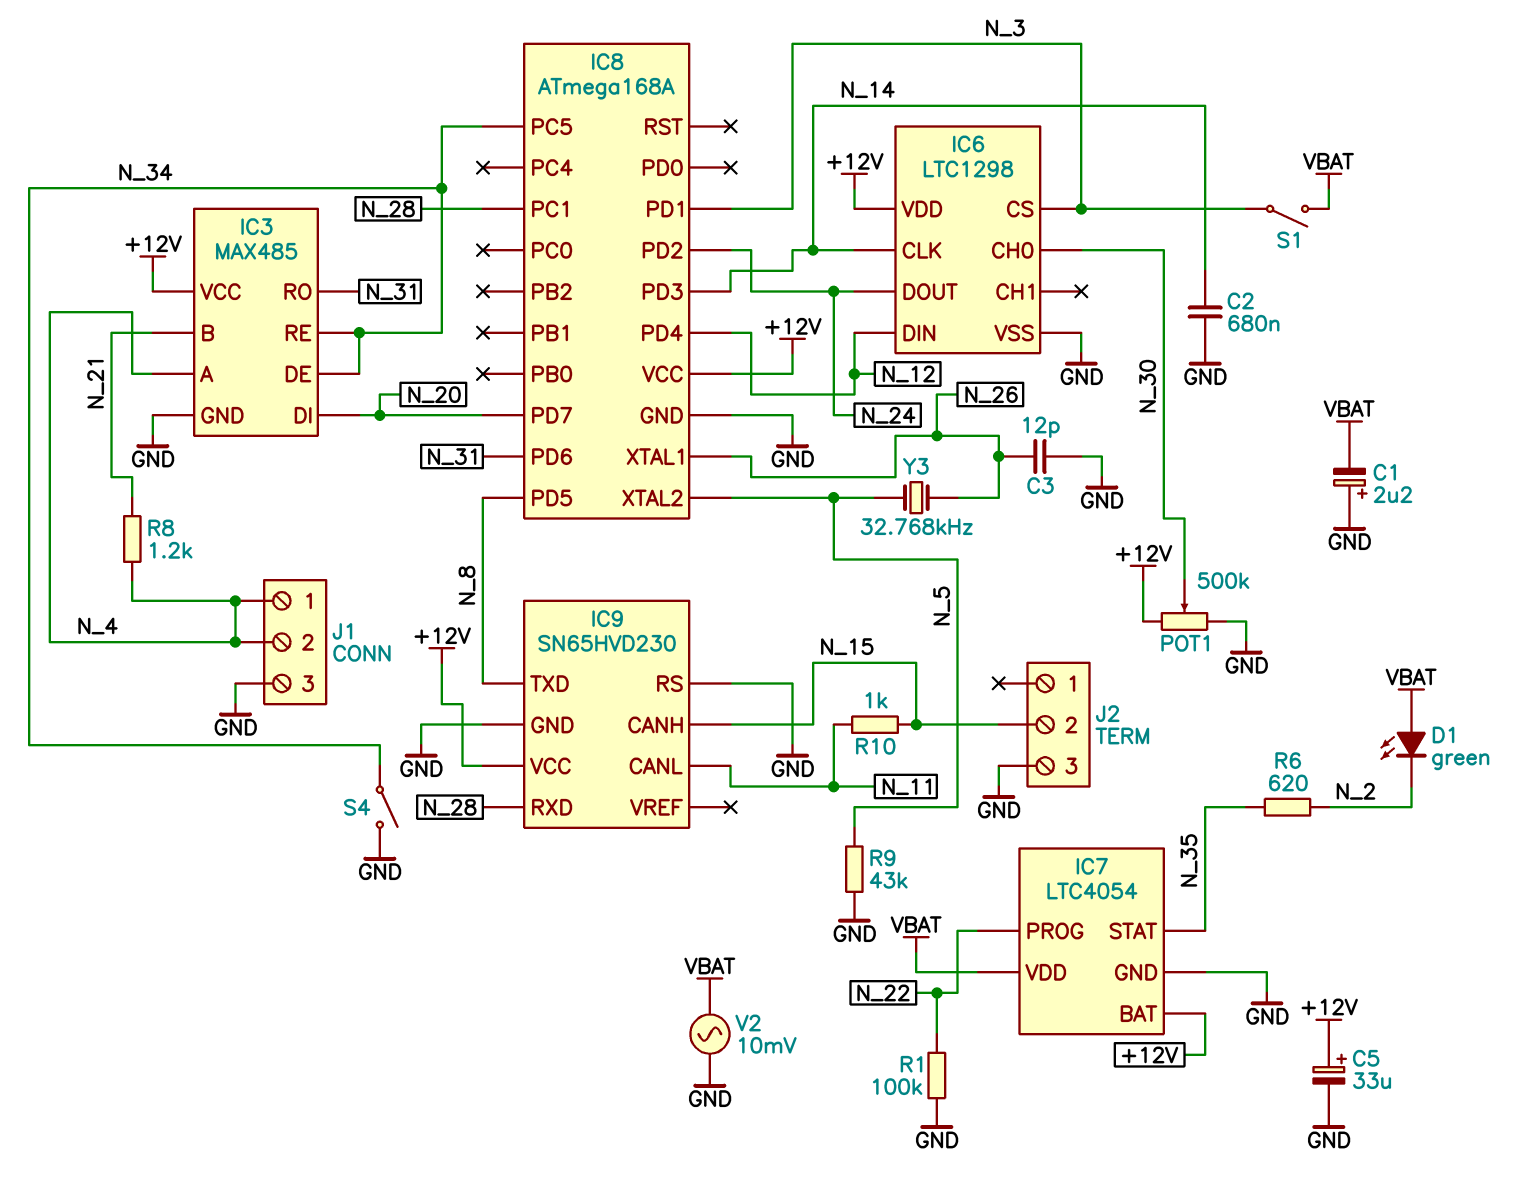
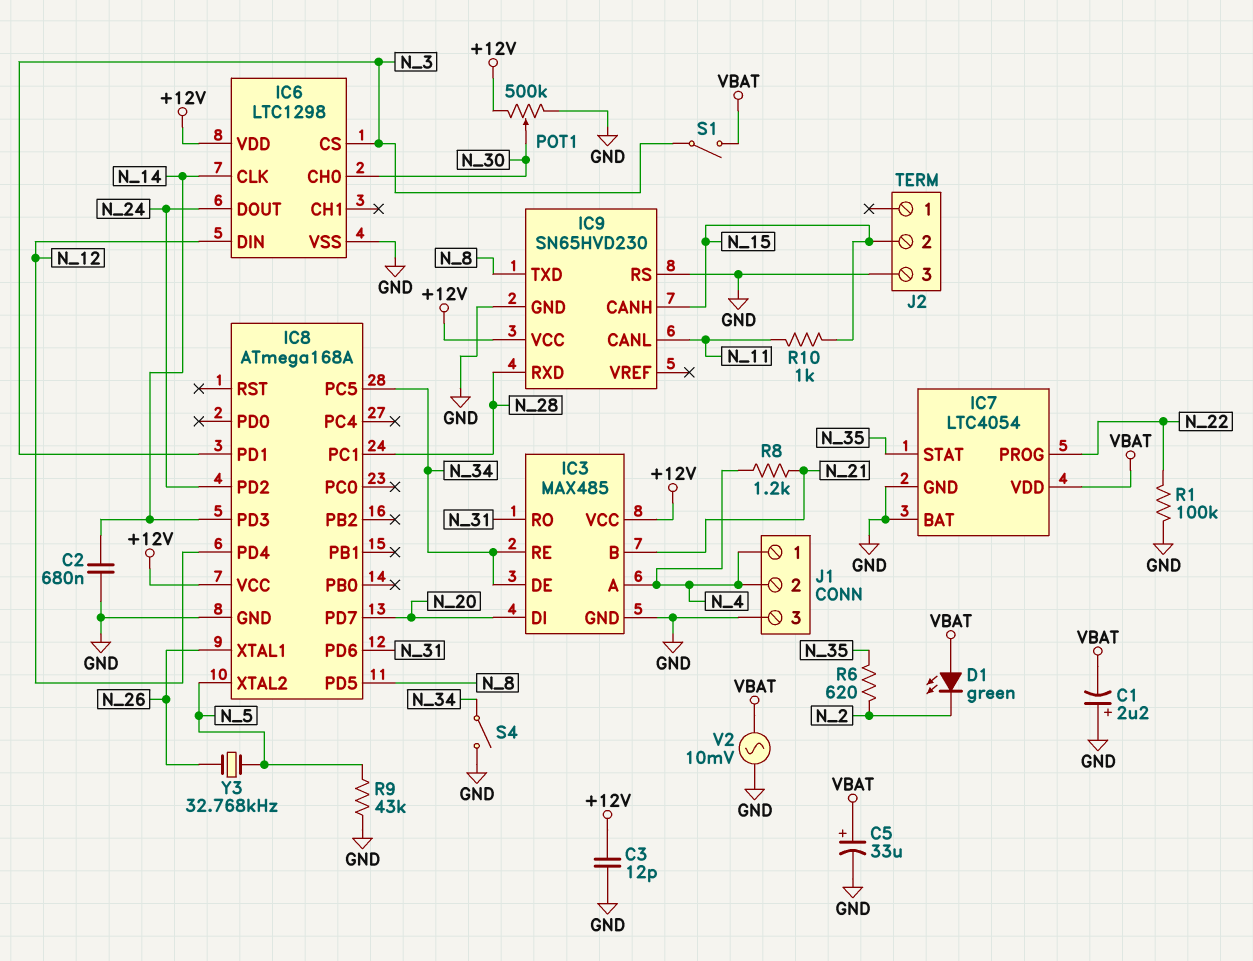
C3: 12pF (GND, N_26) -> 12pF (+12V, GND)
C5: 33uF (plus +12V, minus GND) -> 33uF (plus VBAT, minus GND)
IC7 pin BAT: +12V -> GND

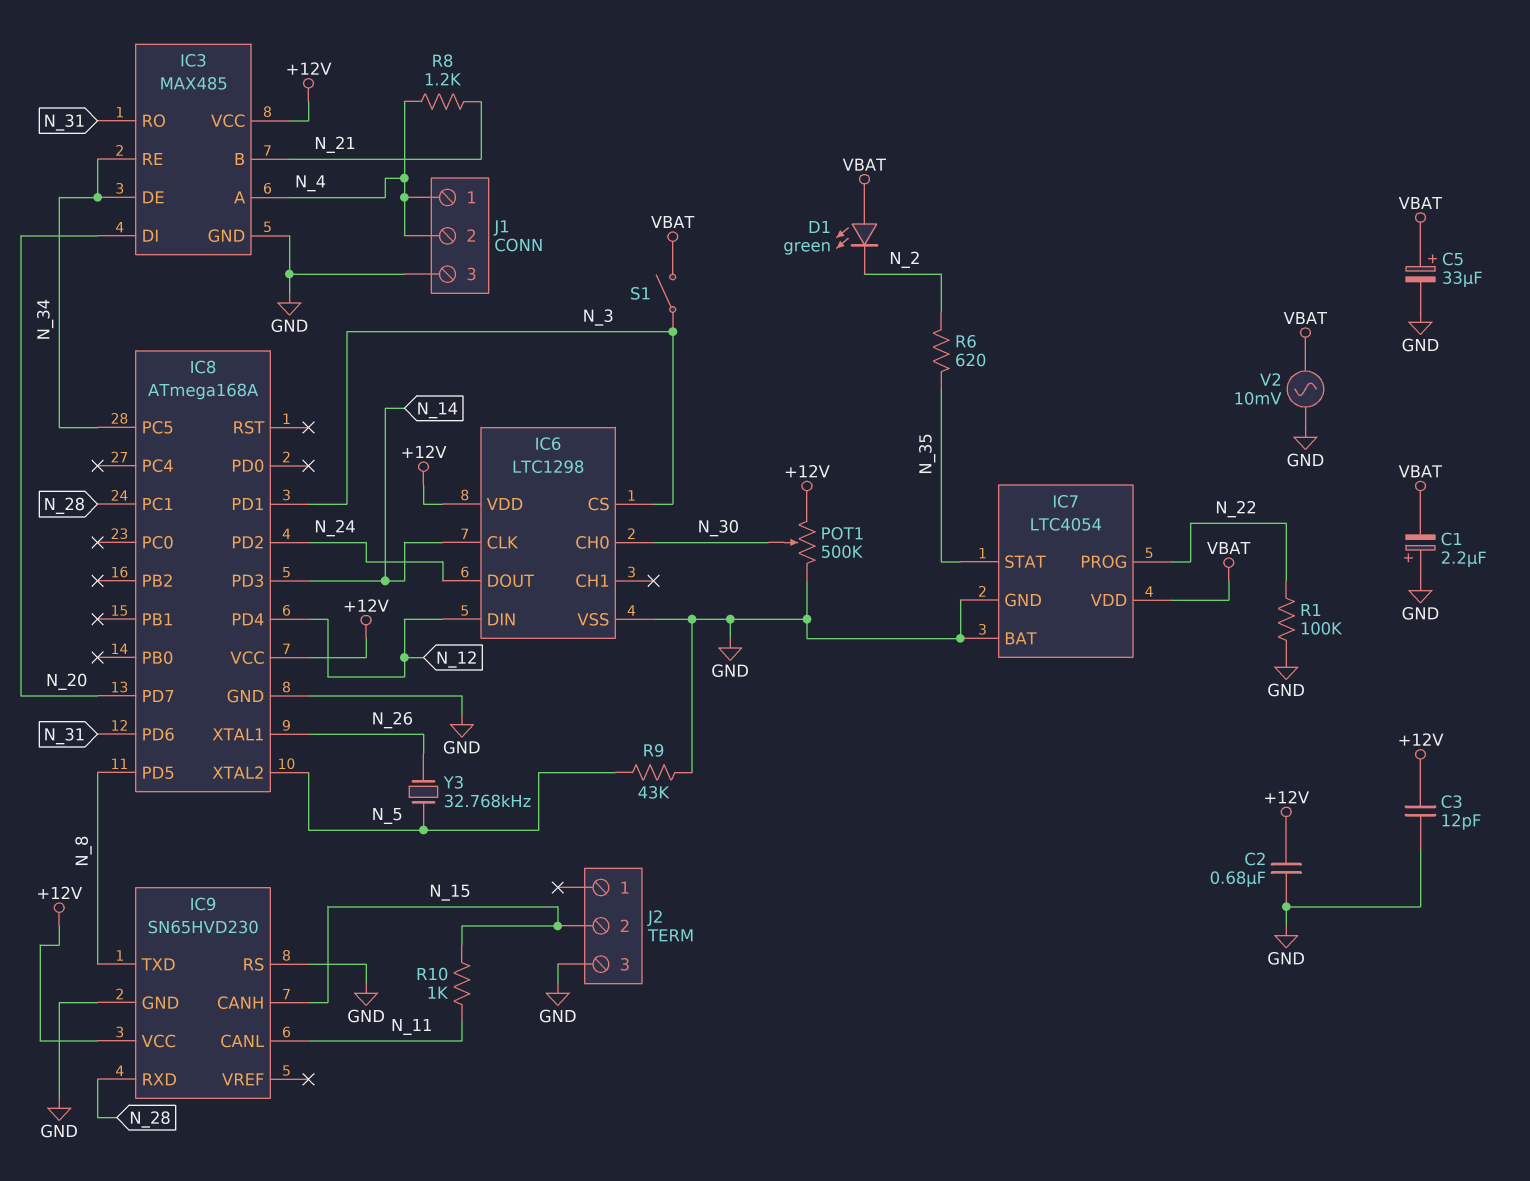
C2: 680nF (GND, N_14) -> 680nF (+12V, GND)
S4: switch (GND, N_34) -> none

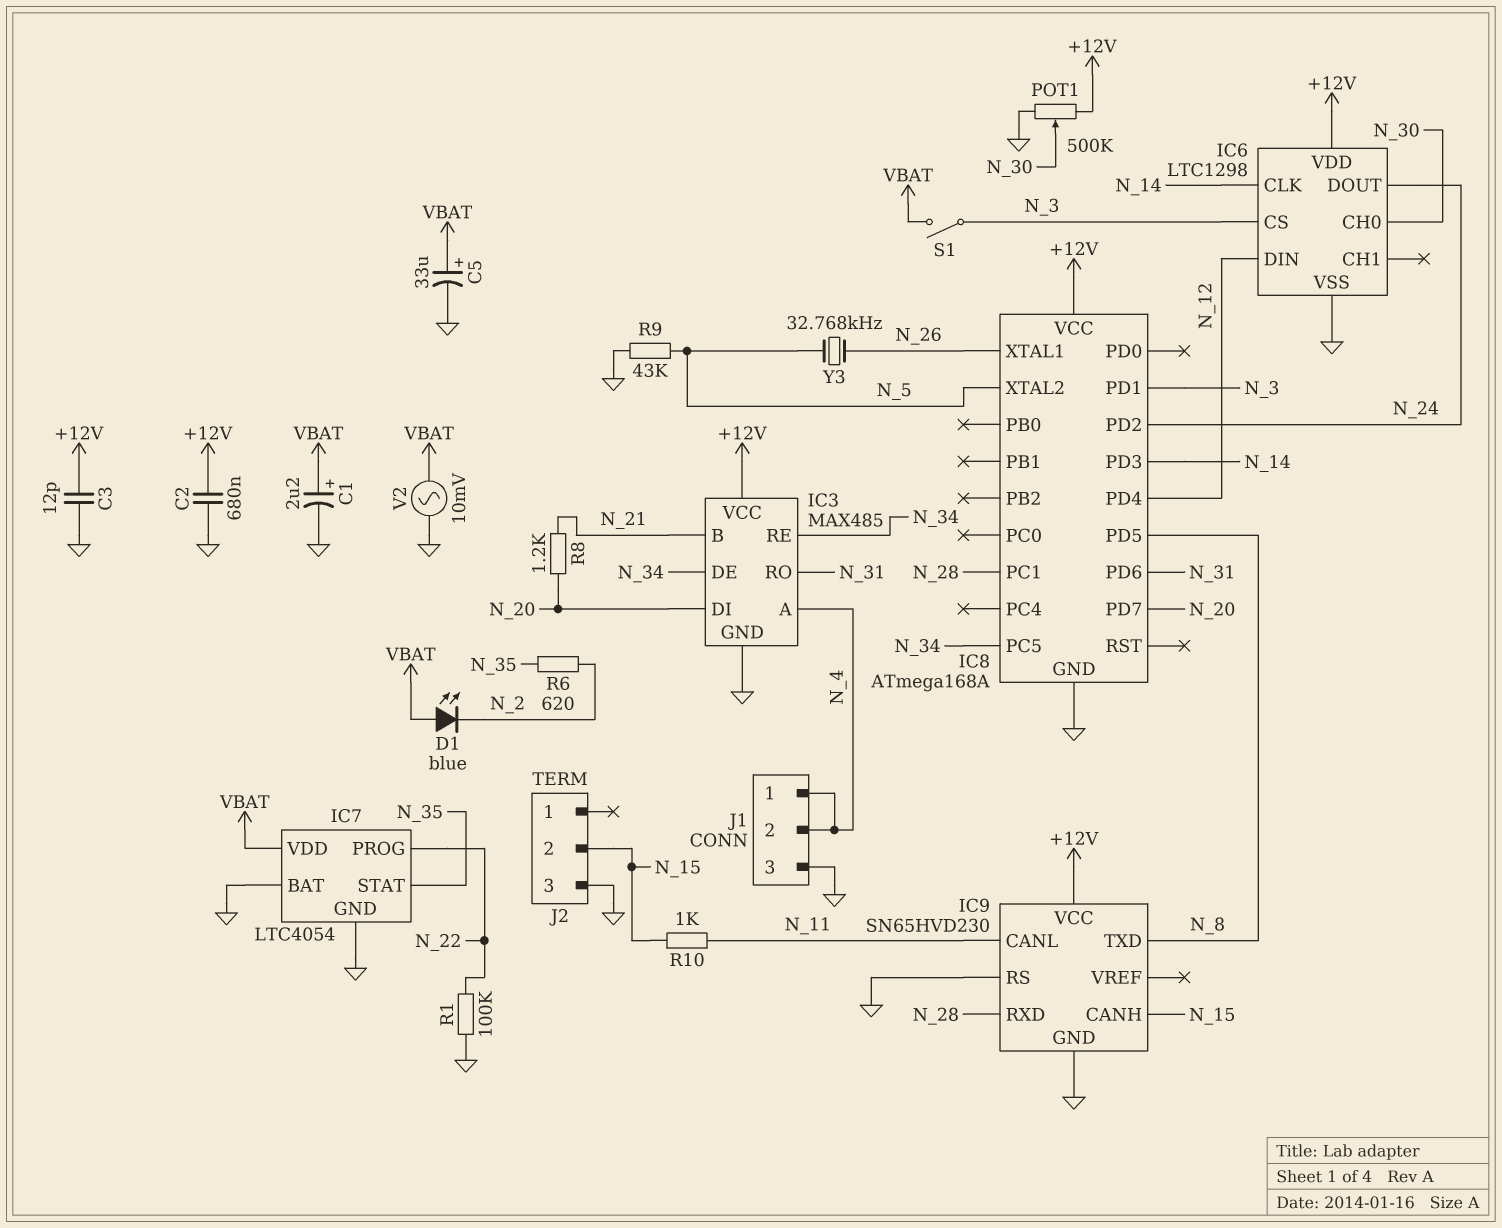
C1: 2.2uF (plus GND, minus VBAT) -> 2.2uF (plus VBAT, minus GND)
D1: LED green (A VBAT, K N_2) -> LED blue (A VBAT, K N_2)
R8: 1.2k (N_4, N_21) -> 1.2k (N_20, N_21)

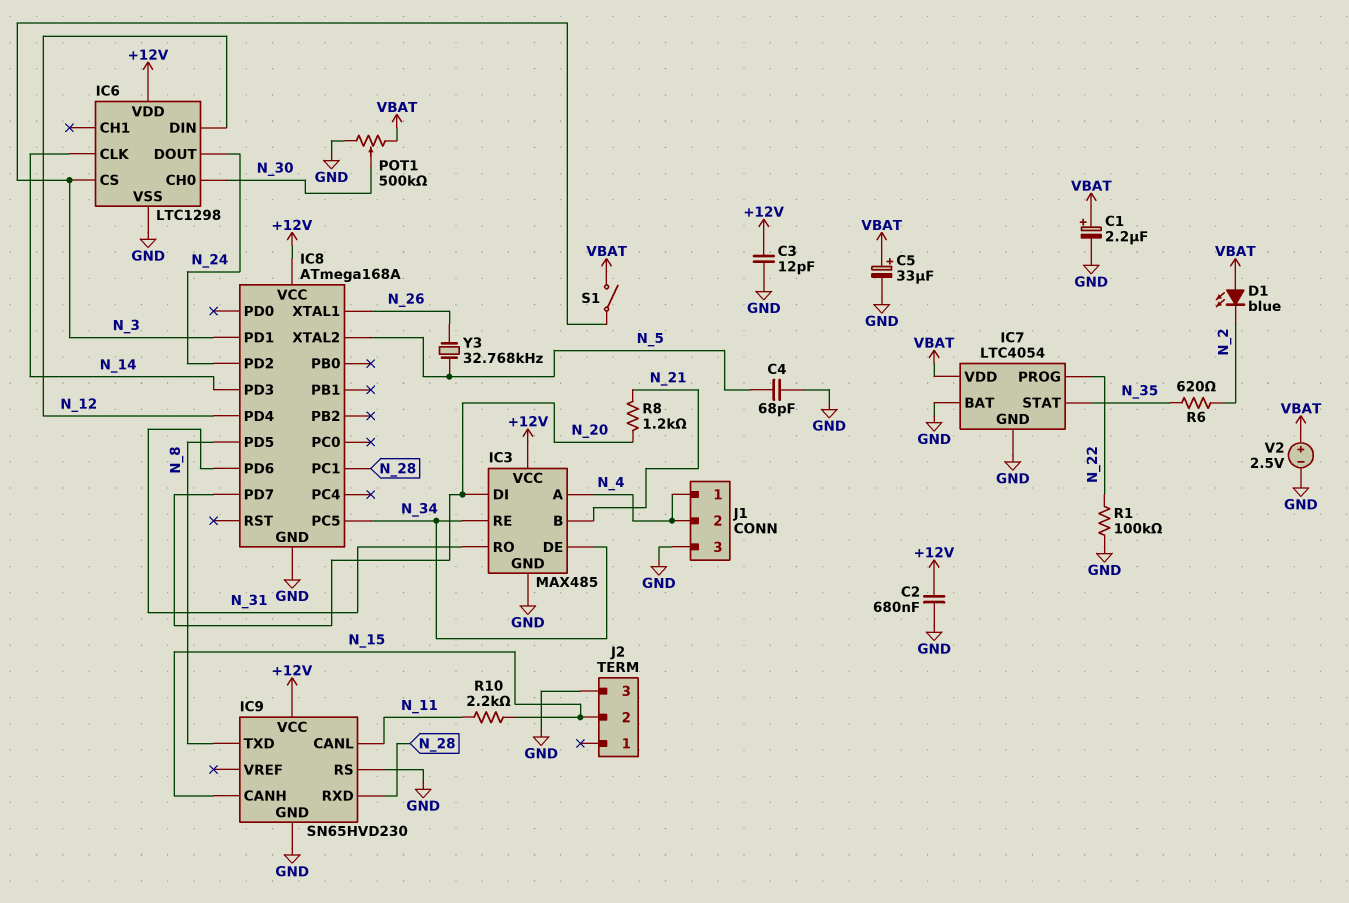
C4: none -> 68pF (GND, N_5)
POT1: 500k (+12V, GND, wiper N_30) -> 500k (GND, VBAT, wiper N_30)
R9: 43k (GND, N_5) -> none
R10: 1k (N_11, N_15) -> 2.2k (N_11, N_15)
V2: AC 10mV (GND, VBAT) -> 2.5V (plus VBAT, minus GND)

